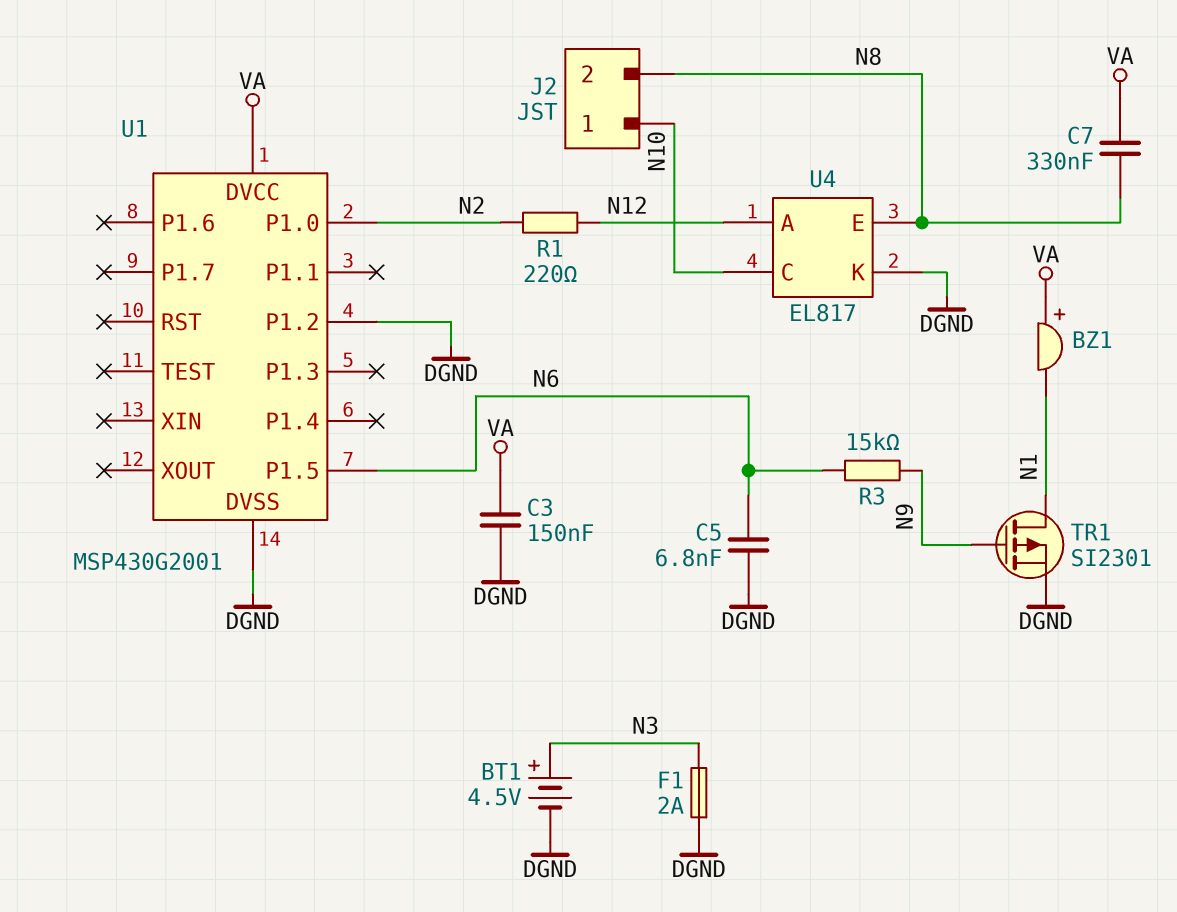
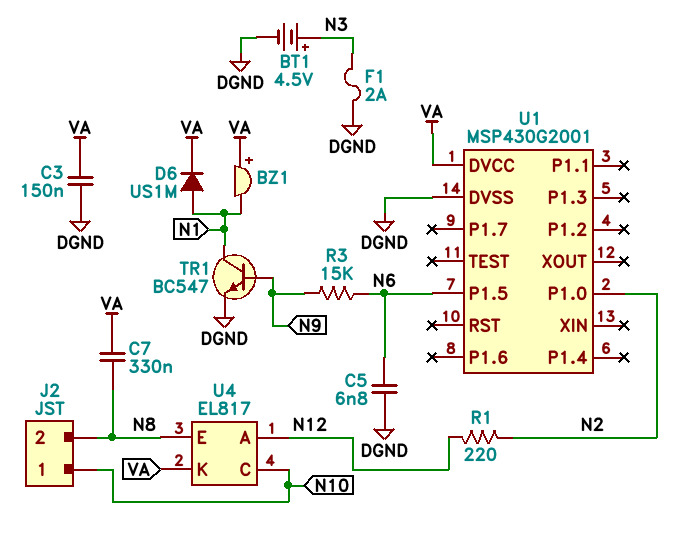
D6: none -> diode US1M (A N1, K VA)
TR1: PMOS SI2301 (G N9, D N1, S DGND) -> NPN BC547 (B N9, C N1, E DGND)
U1 pin P1.2: DGND -> none
U4 pin K: DGND -> VA

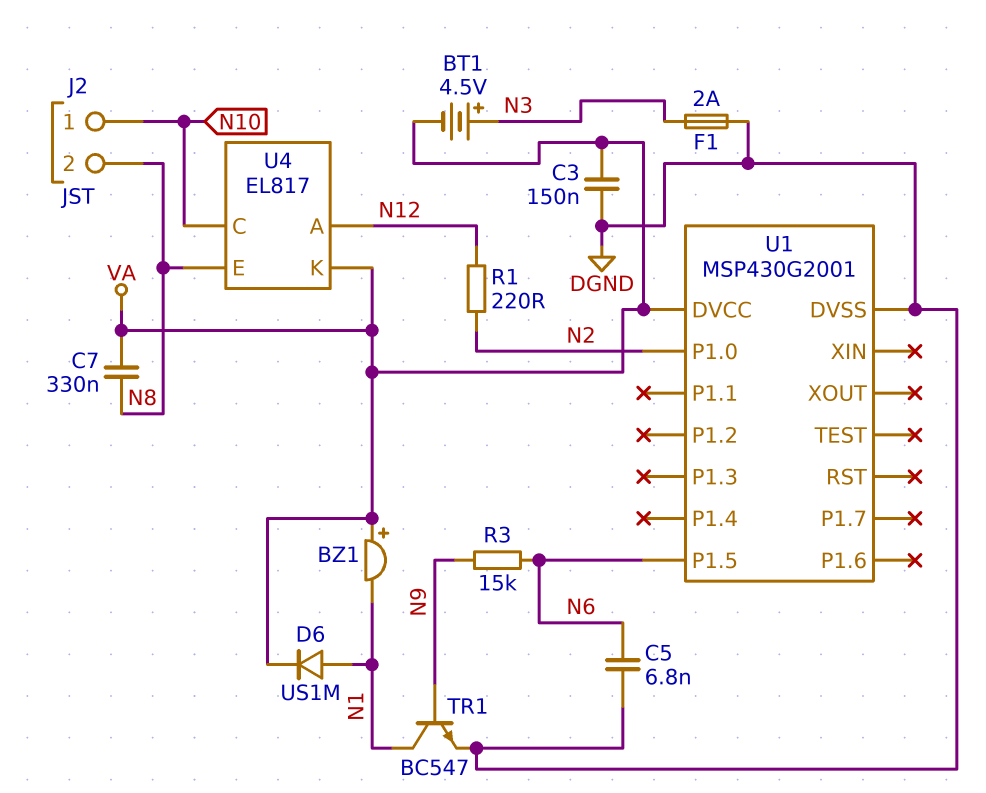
BT1: 4.5V (plus N3, minus DGND) -> 4.5V (plus N3, minus VA)

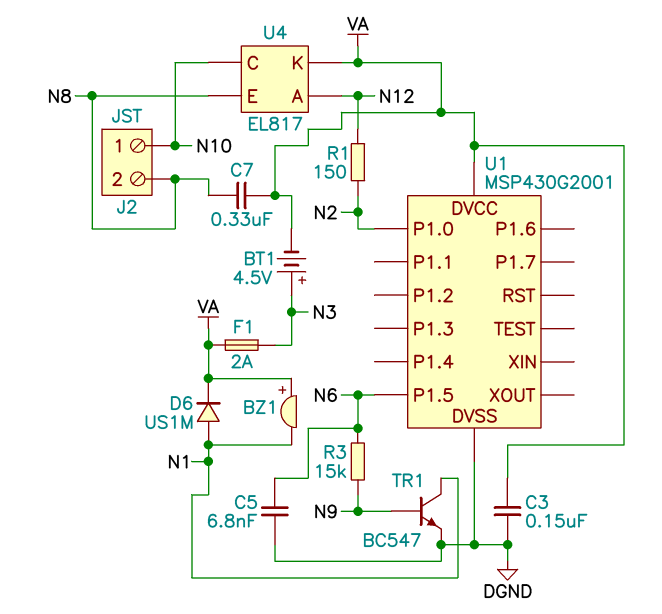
F1: 2A (DGND, N3) -> 2A (N3, VA)
R1: 220 (N2, N12) -> 150 (N2, N12)

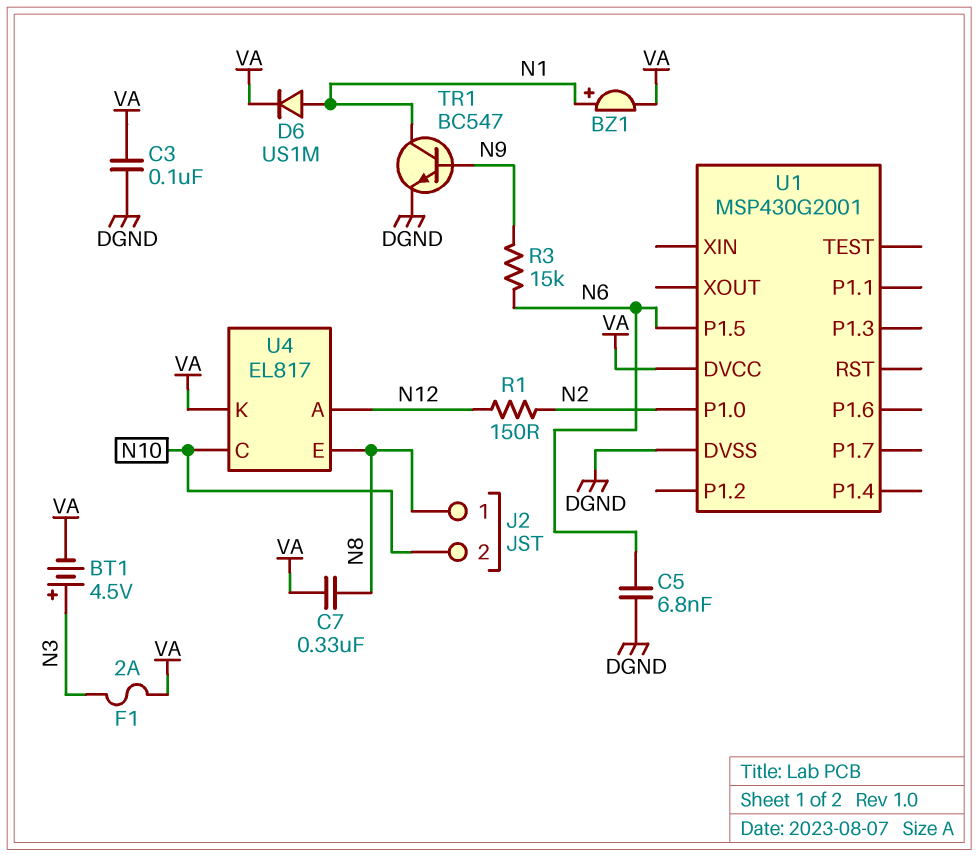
BZ1: buzzer (plus VA, minus N1) -> buzzer (plus N1, minus VA)
C3: 150nF (DGND, VA) -> 100nF (DGND, VA)
J2 pin 1: N10 -> N8
J2 pin 2: N8 -> N10

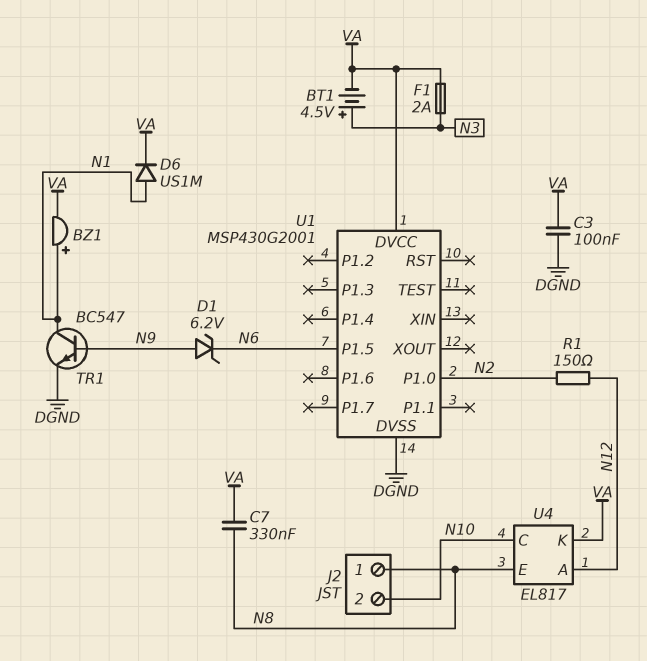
C5: 6.8nF (DGND, N6) -> none
D1: none -> zener 6.2V (A N9, K N6)
R3: 15k (N6, N9) -> none

